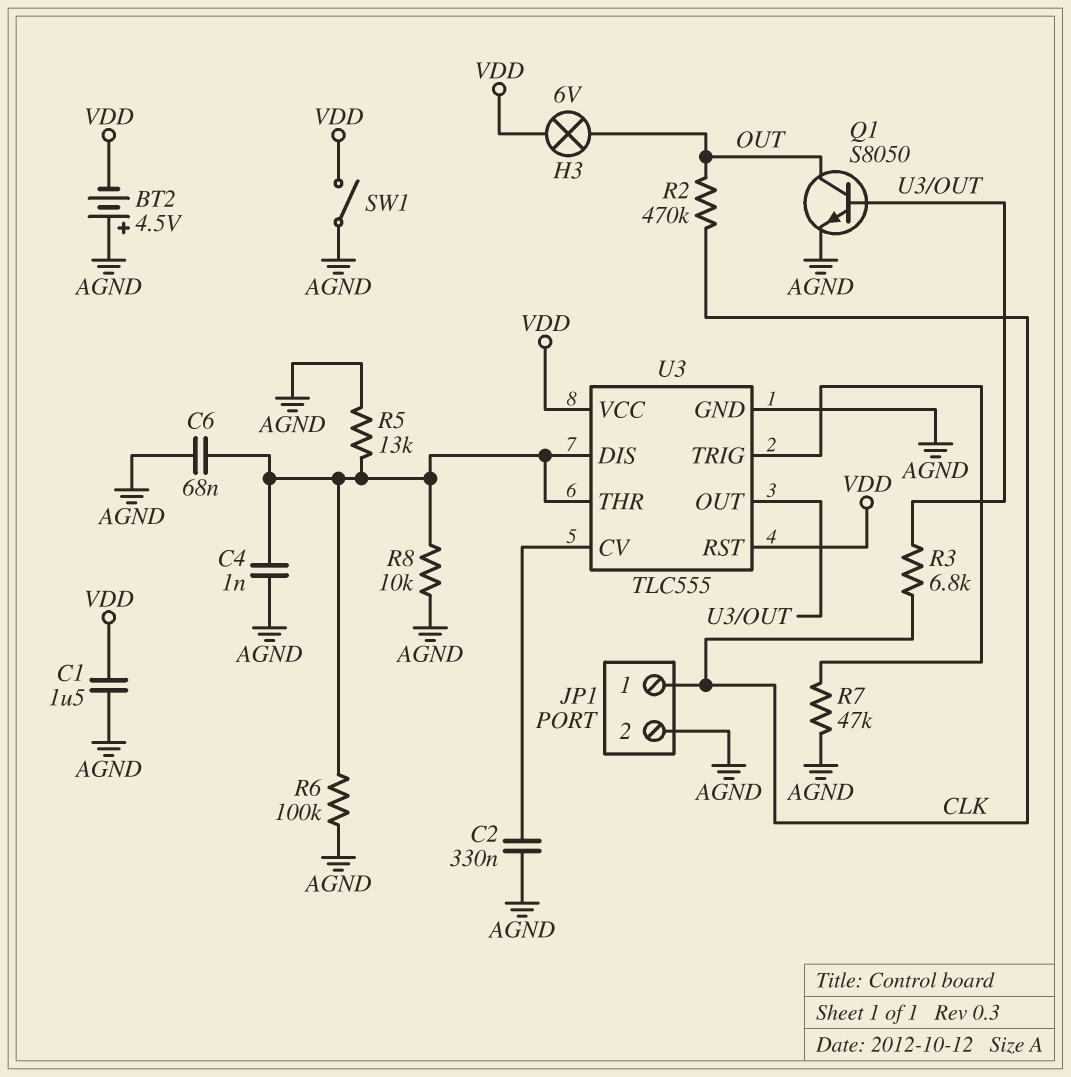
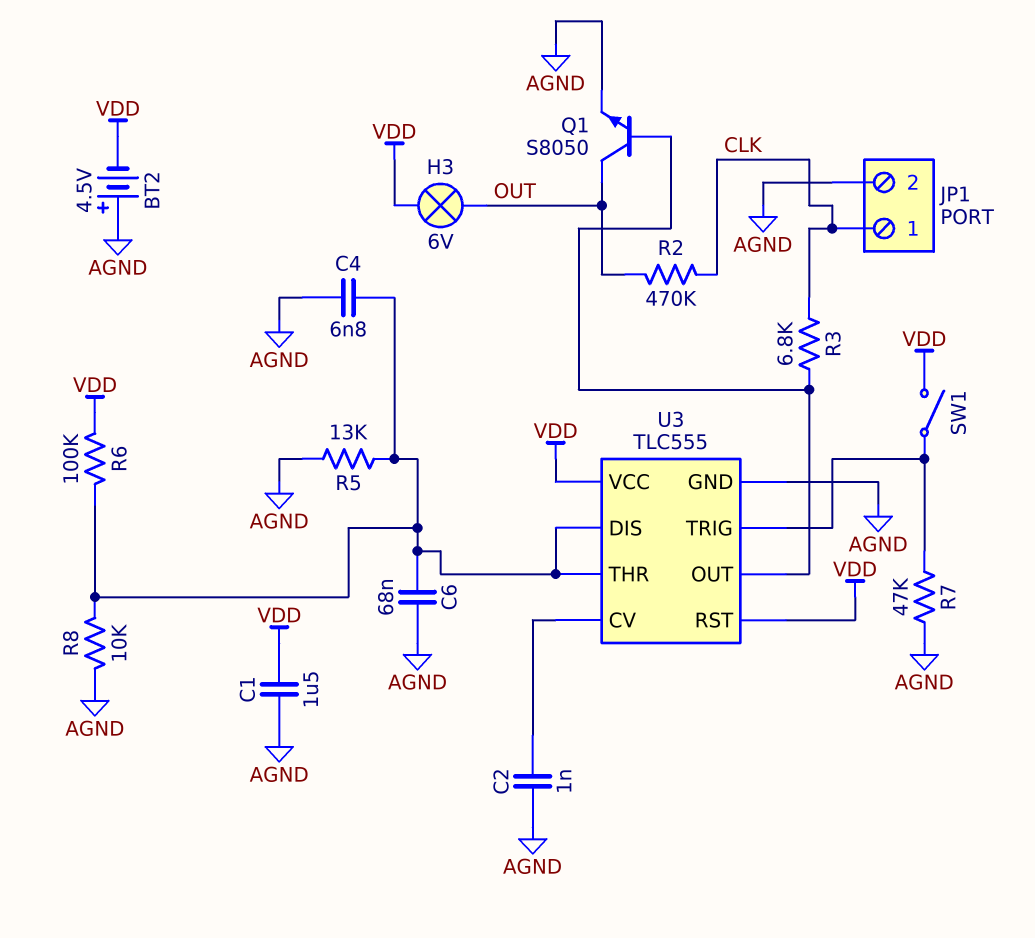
C2: 330nF (AGND, U3/CV) -> 1nF (AGND, U3/CV)
C4: 1nF (AGND, U3/DIS) -> 6.8nF (AGND, U3/DIS)
R6: 100k (AGND, U3/DIS) -> 100k (U3/DIS, VDD)
SW1: switch (AGND, VDD) -> switch (U3/TRIG, VDD)

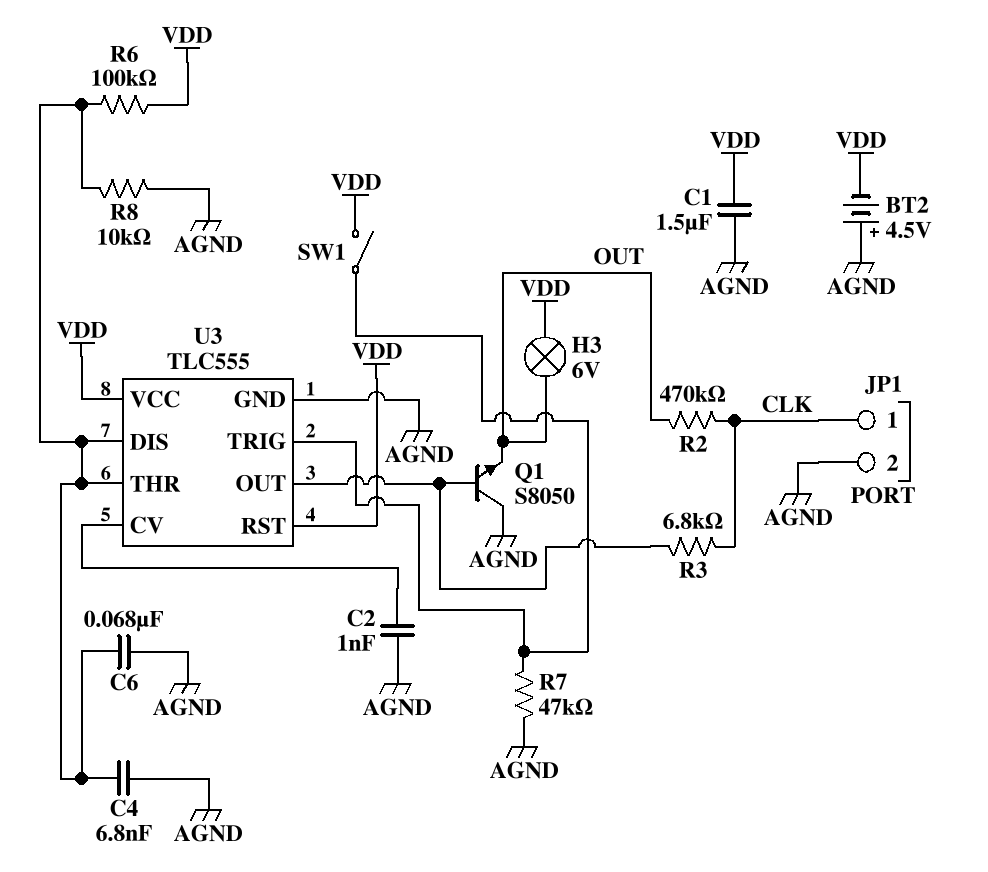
Q1: NPN S8050 (B U3/OUT, C OUT, E AGND) -> NPN S8050 (B U3/OUT, C AGND, E OUT)
R5: 13k (AGND, U3/DIS) -> none

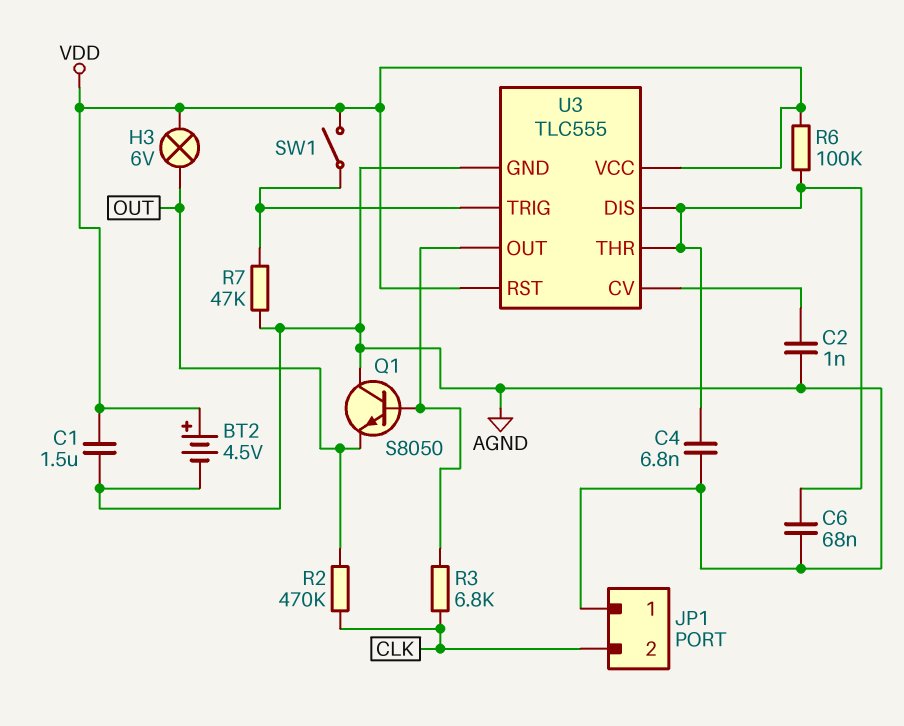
BT2: 4.5V (plus AGND, minus VDD) -> 4.5V (plus VDD, minus AGND)
JP1 pin 1: CLK -> AGND
JP1 pin 2: AGND -> CLK
R8: 10k (AGND, U3/DIS) -> none

